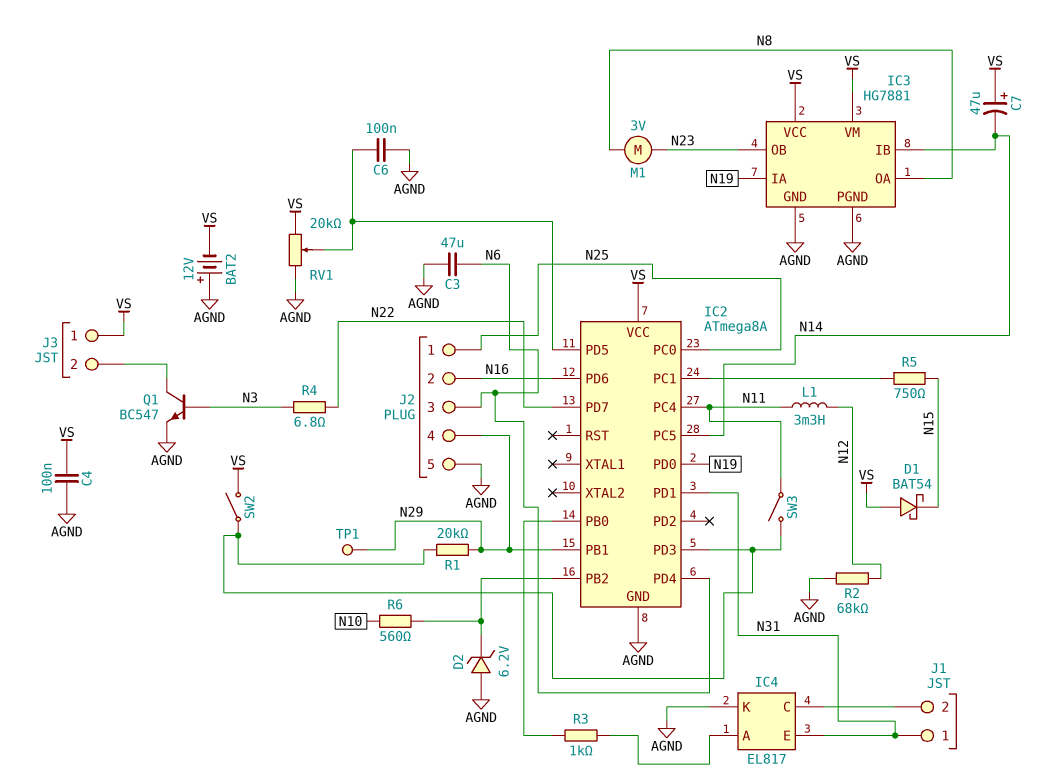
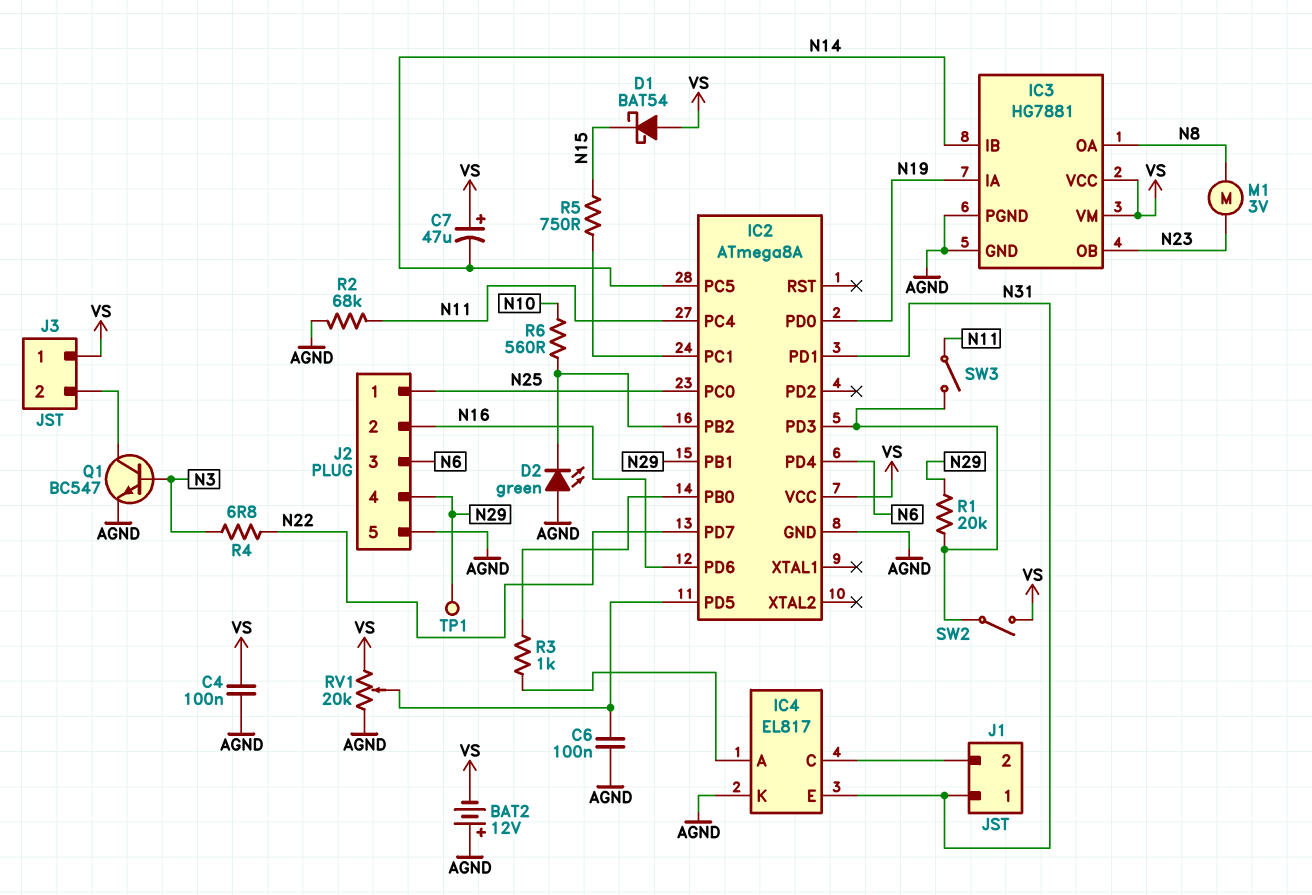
C3: 47uF (AGND, N6) -> none
D2: zener 6.2V (A AGND, K IC2/PB2) -> LED green (A AGND, K IC2/PB2)
L1: 3.3mH (N11, N12) -> none
R2: 68k (AGND, N12) -> 68k (AGND, N11)

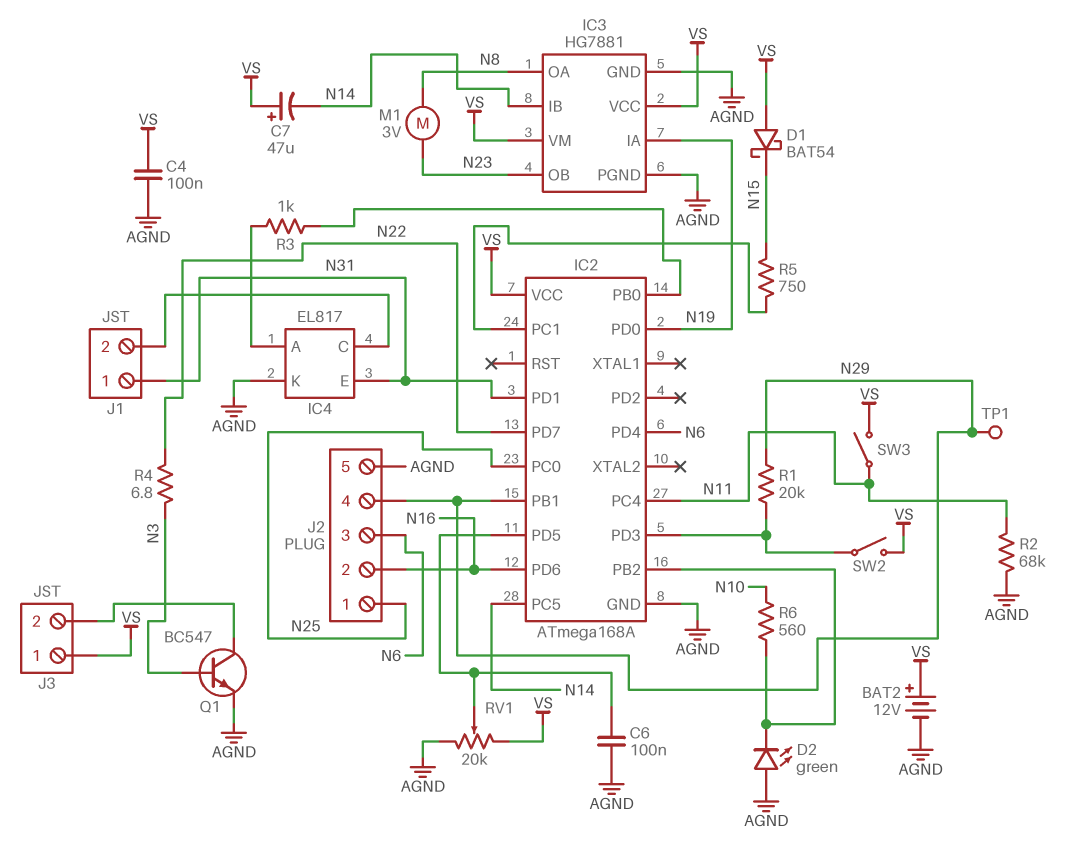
BAT2: 12V (plus AGND, minus VS) -> 12V (plus VS, minus AGND)
IC2: ATmega8A -> ATmega168A
SW3: switch (IC2/PD3, N11) -> switch (N11, VS)

